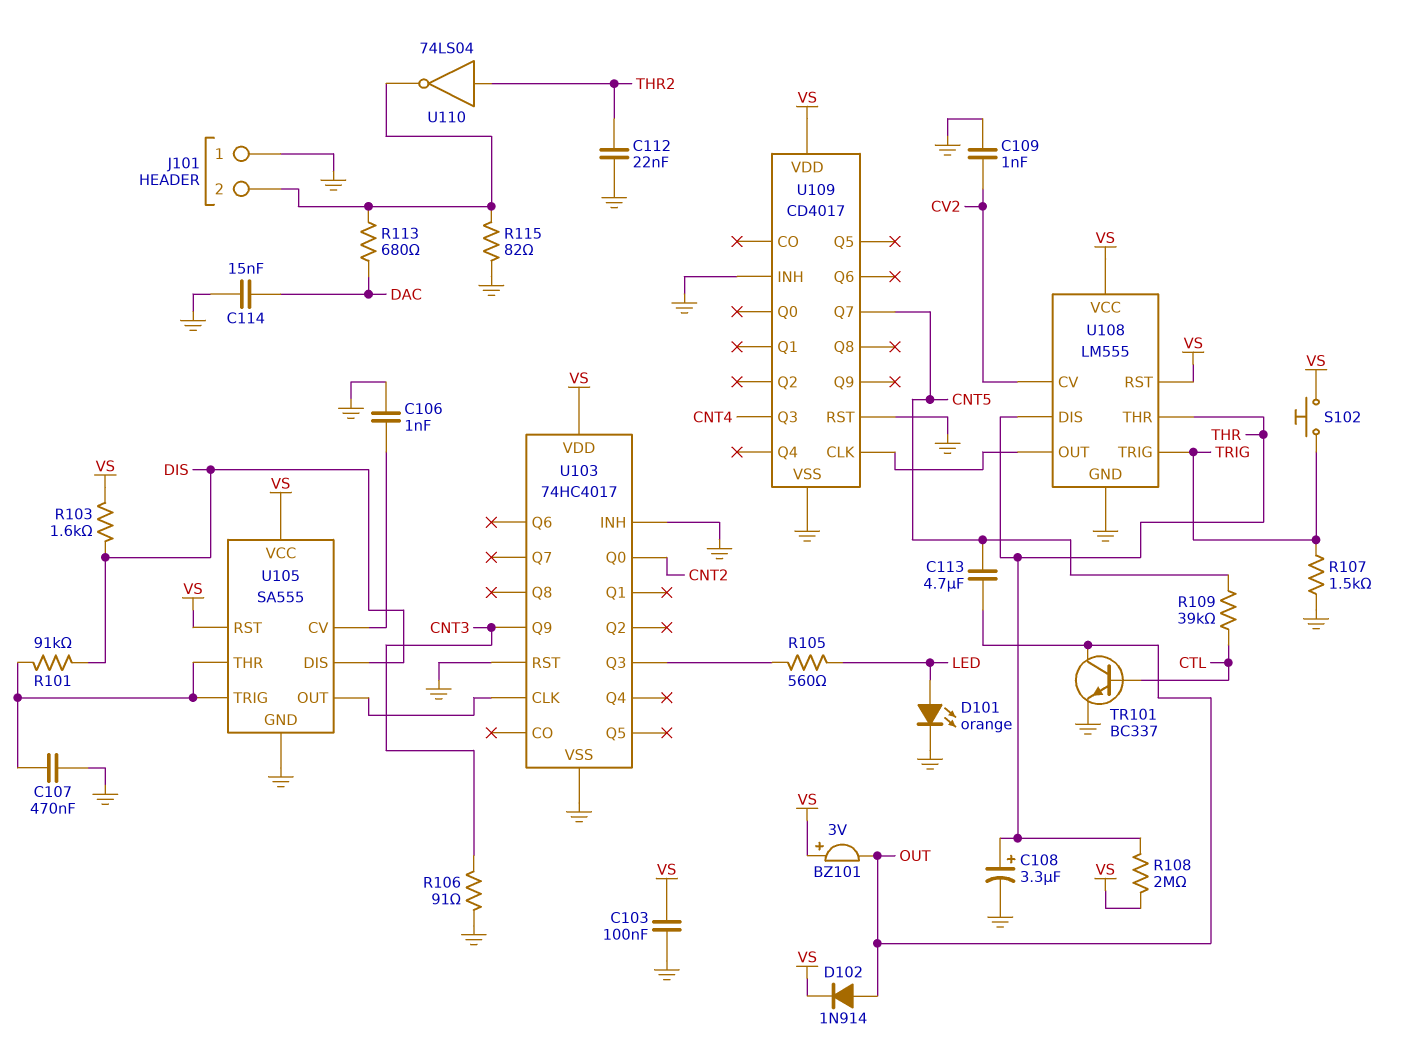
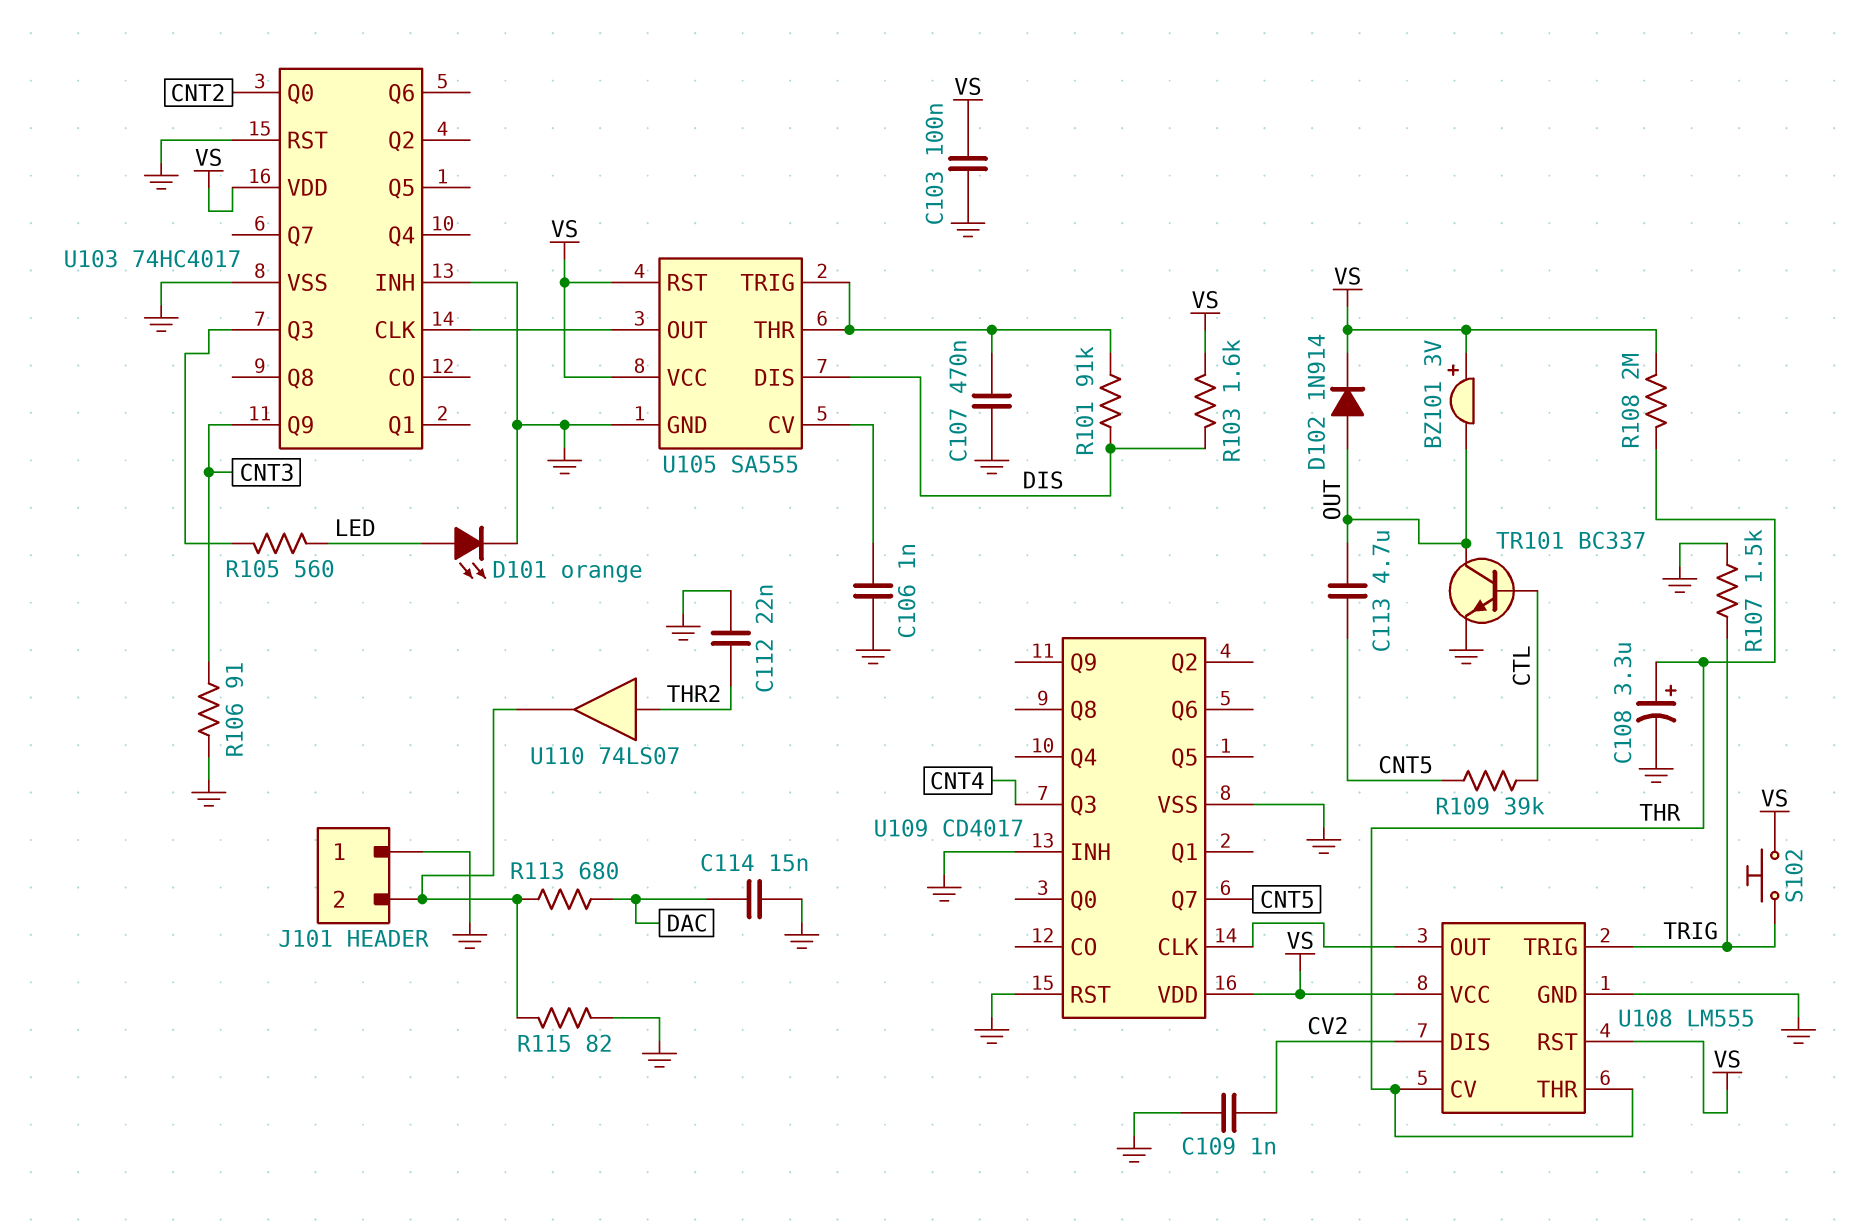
U108 pin CV: CV2 -> THR
U108 pin DIS: THR -> CV2
U110: NOT 74LS04 (in THR2, out J101/2) -> buffer 74LS07 (in THR2, out J101/2)

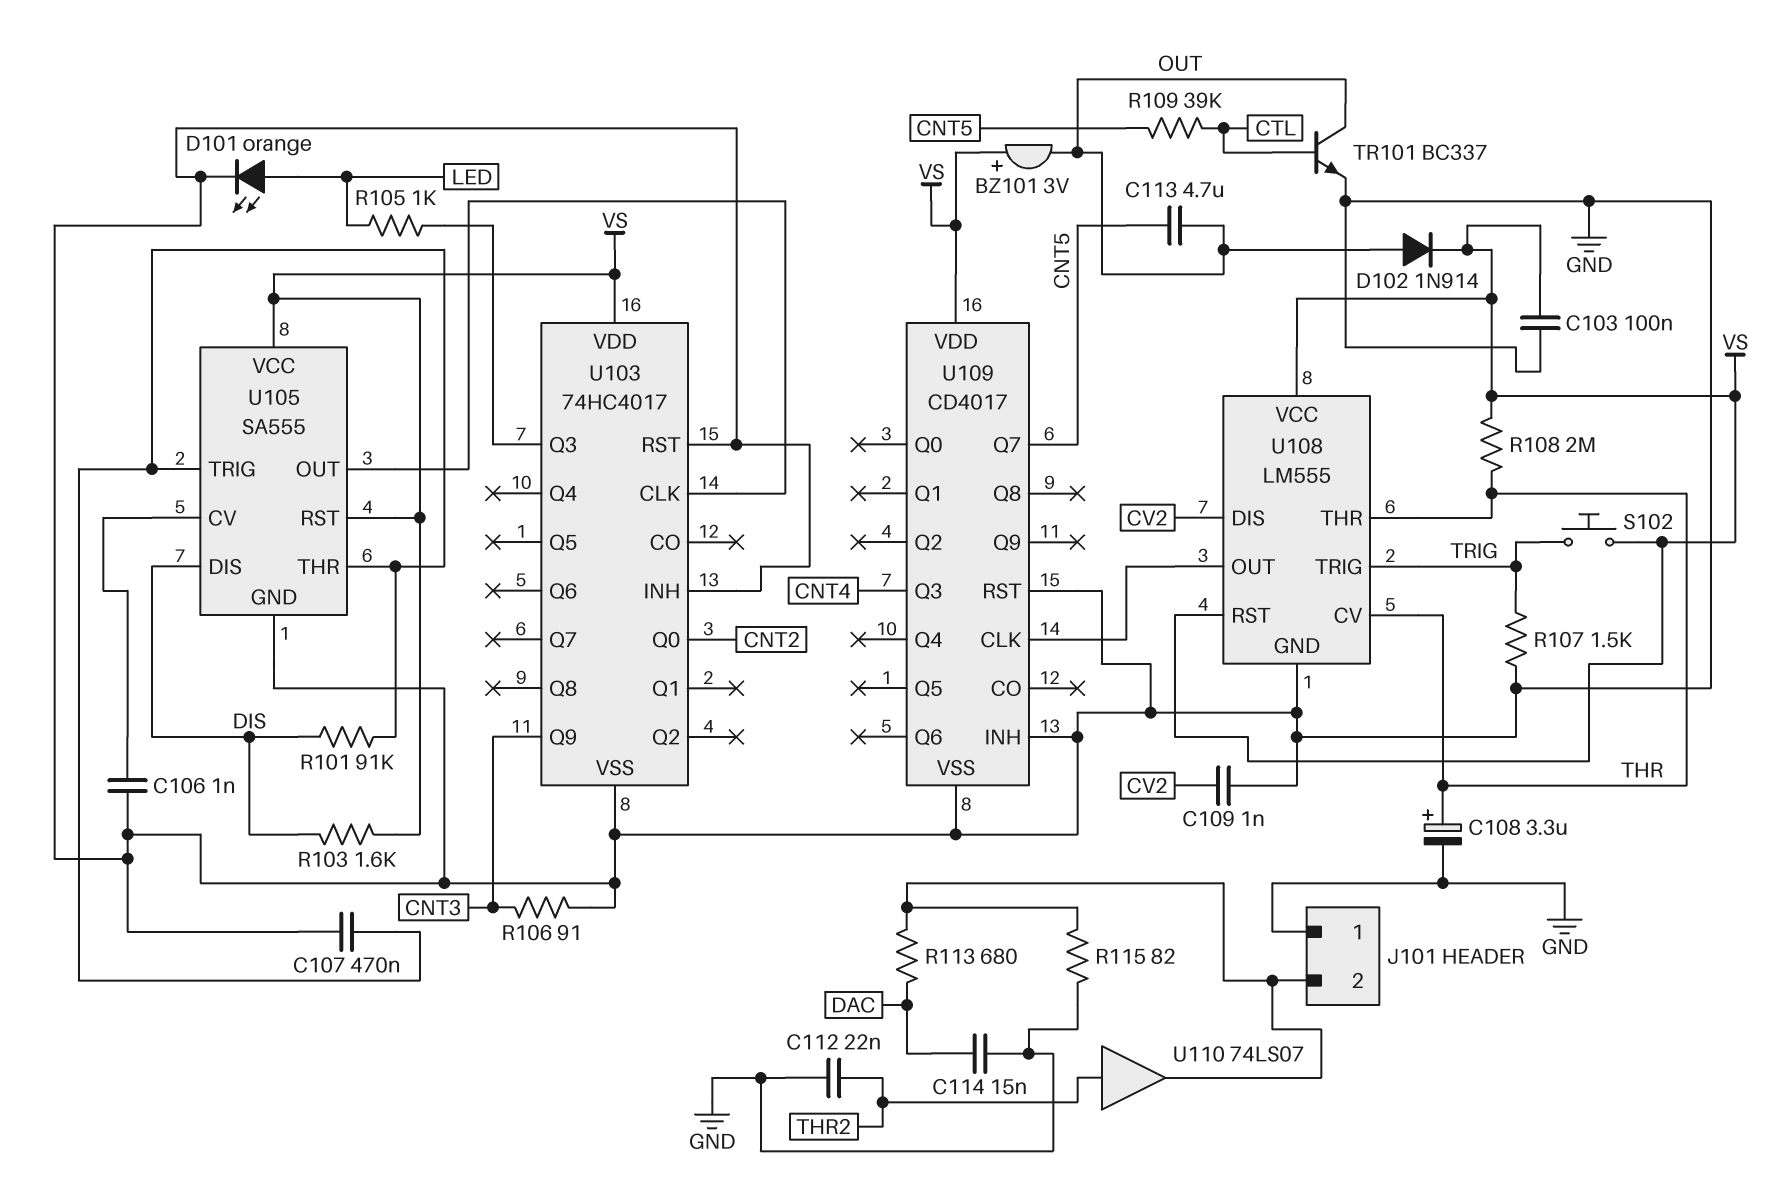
R105: 560 (LED, U103/Q3) -> 1k (LED, U103/Q3)

